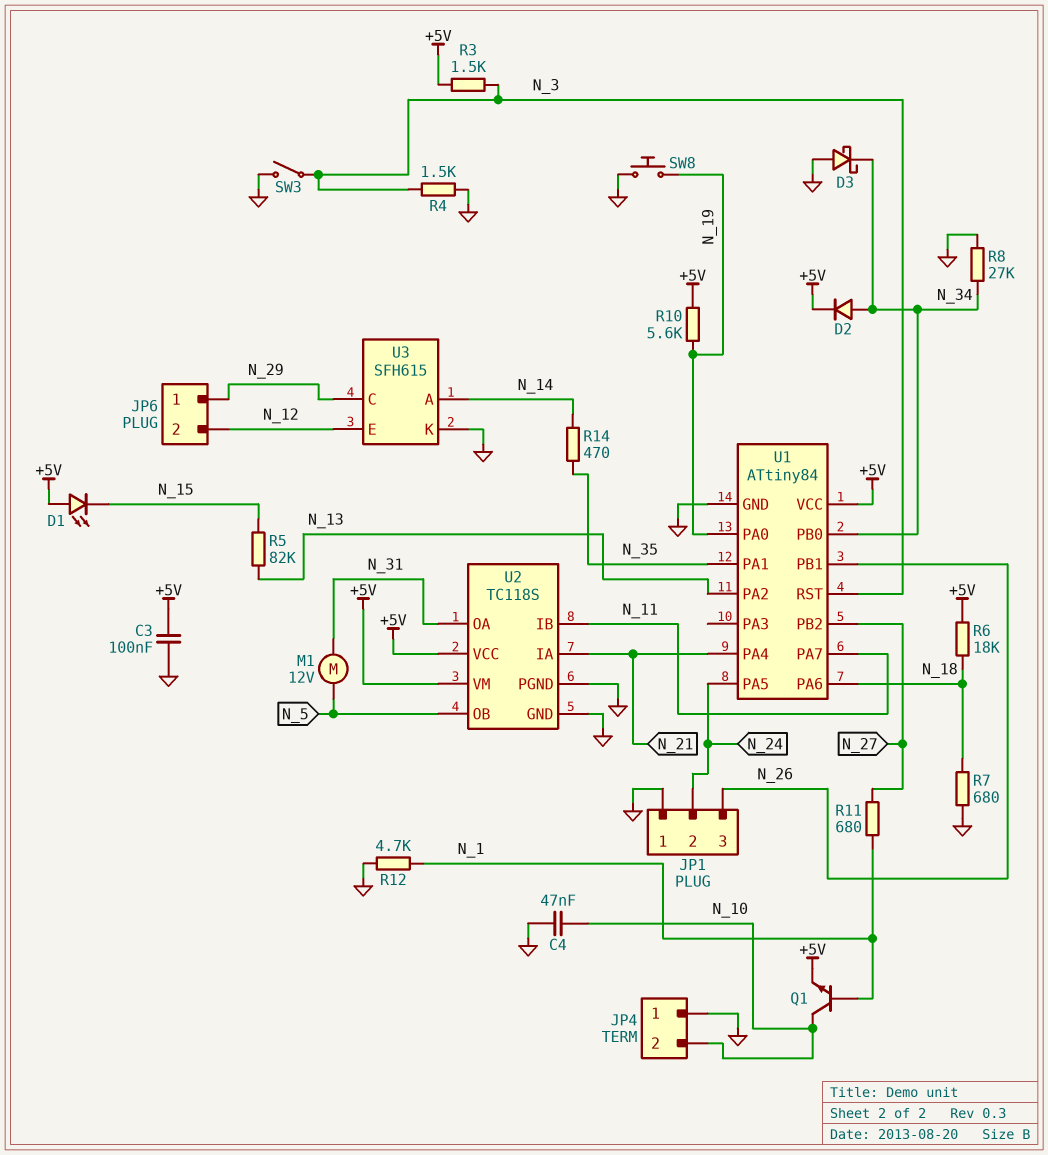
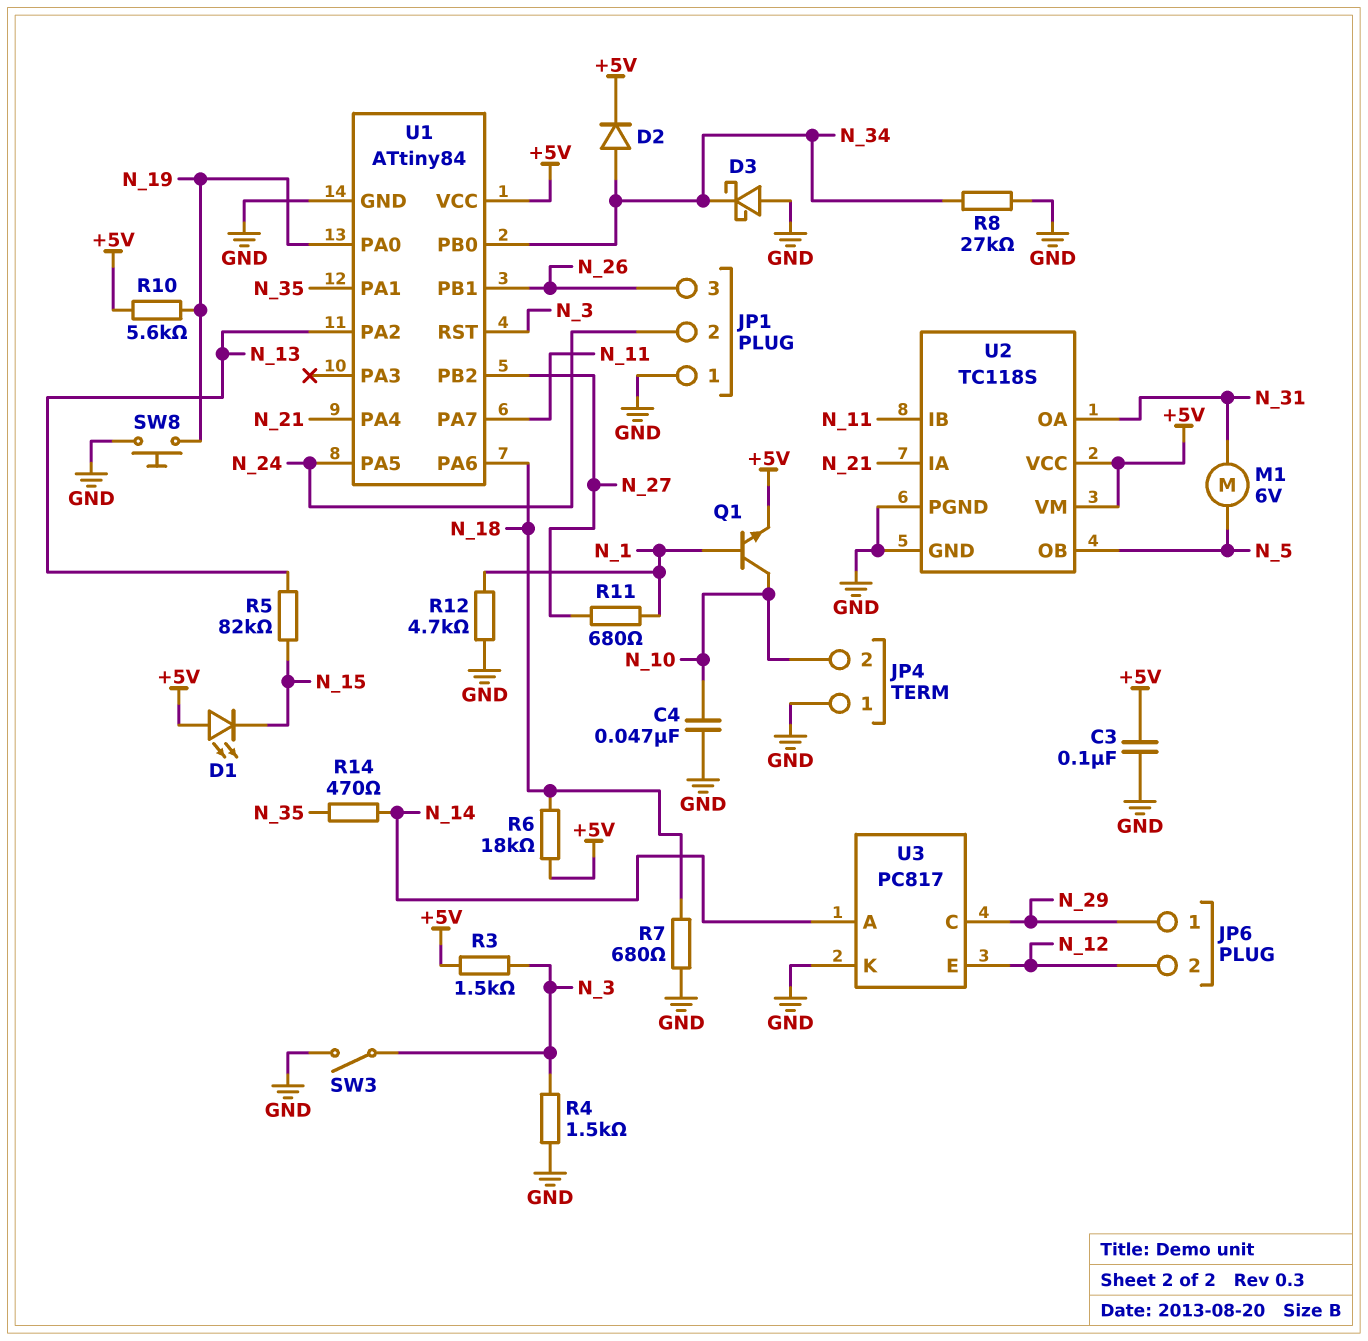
M1: motor 12V (N_5, N_31) -> motor 6V (N_5, N_31)
U3: SFH615 -> PC817

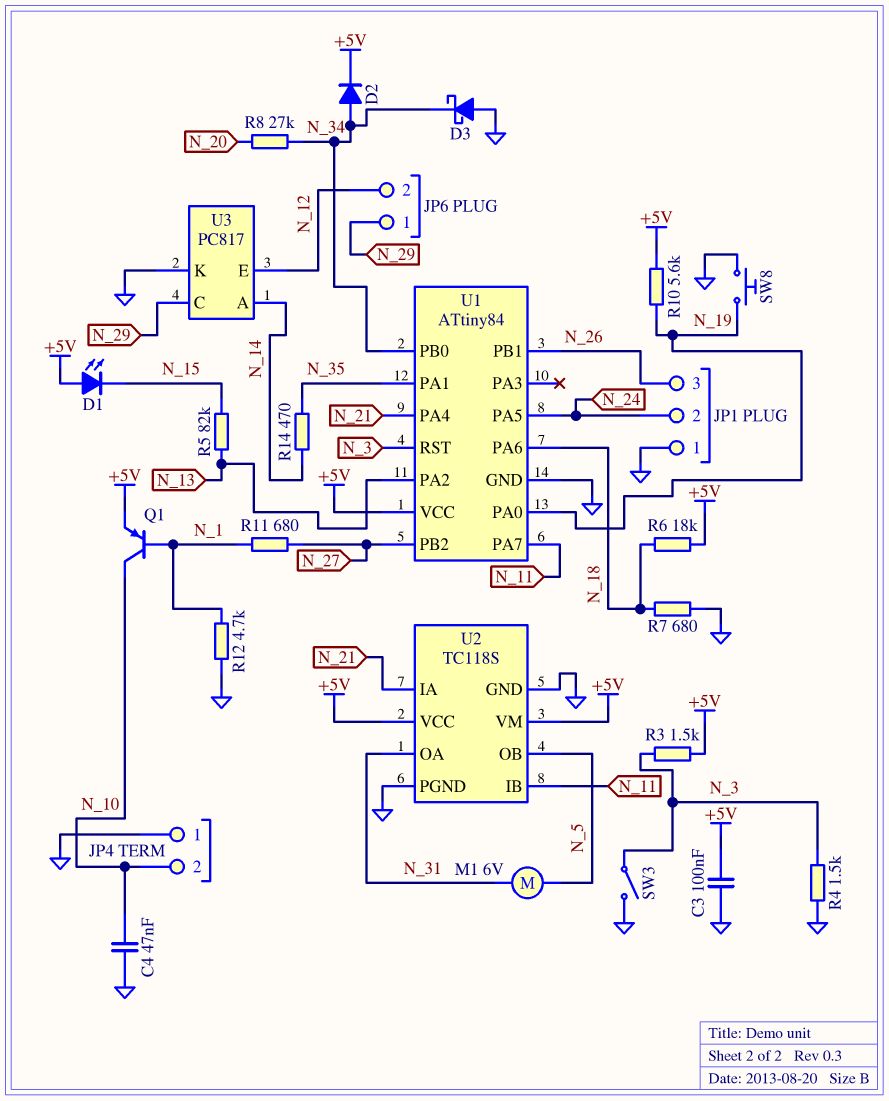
Q1: NPN (B N_1, C N_10, E +5V) -> PNP (B N_1, C N_10, E +5V)
R8: 27k (GND, N_34) -> 27k (N_20, N_34)

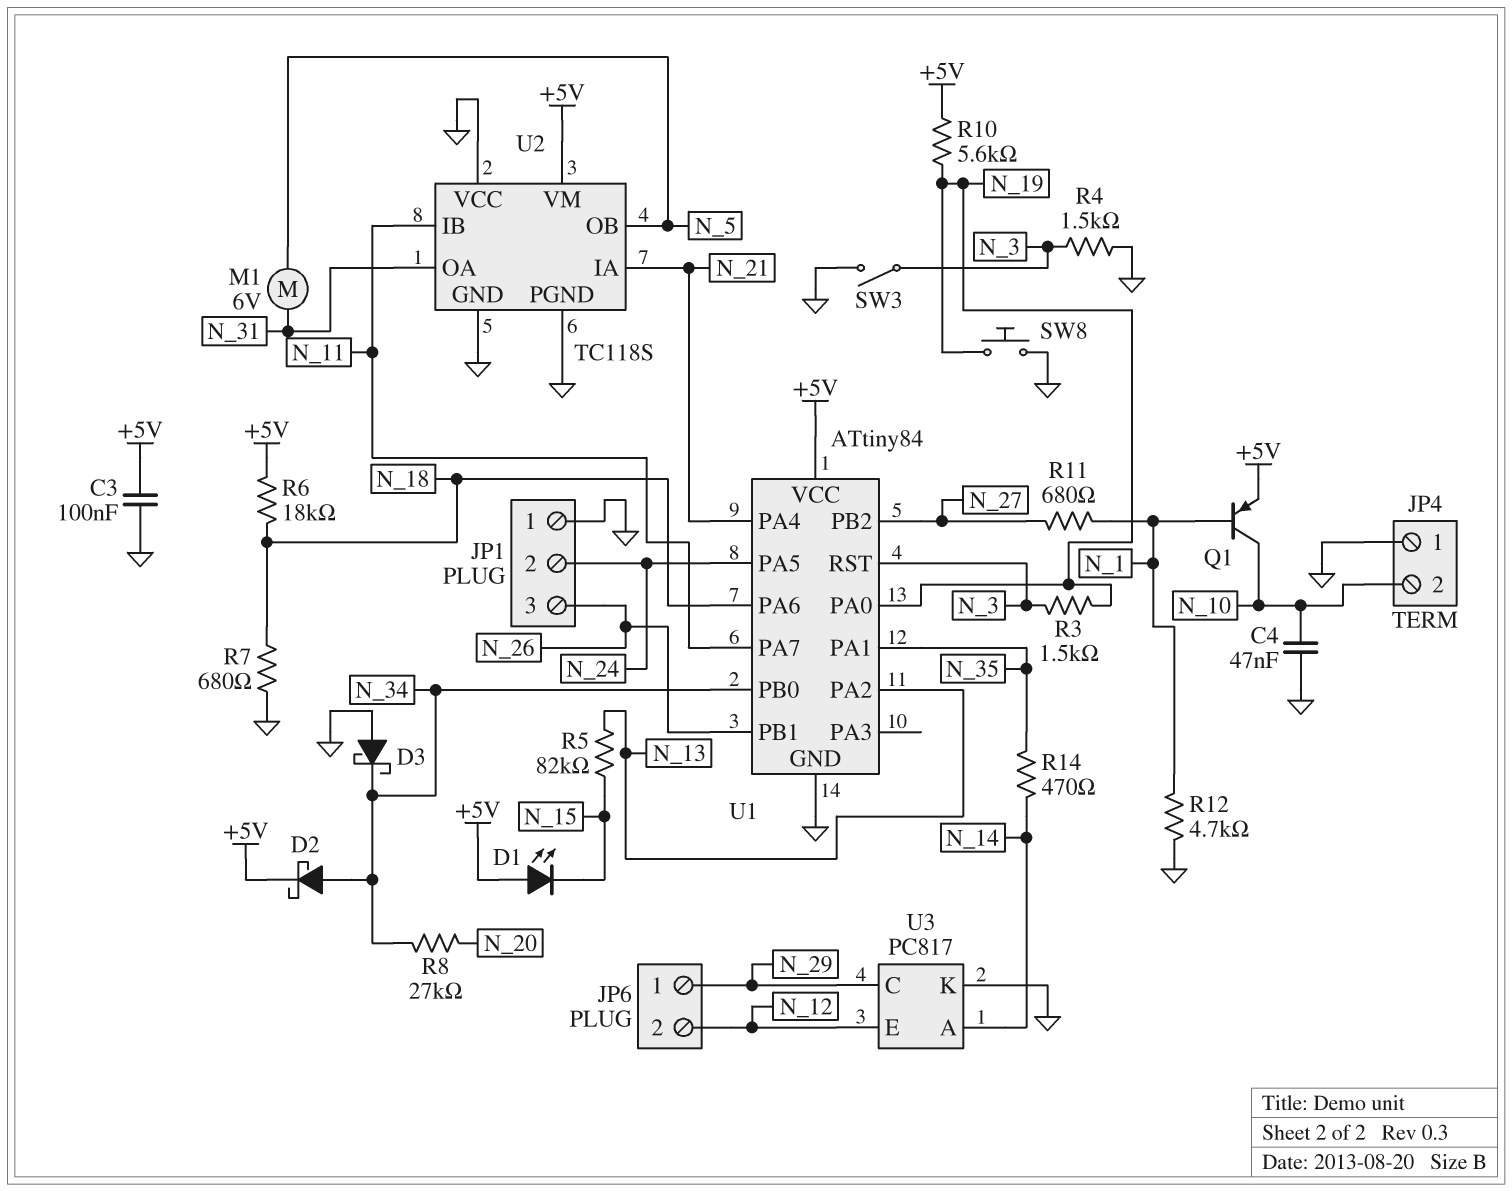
D2: diode (A N_34, K +5V) -> schottky (A N_34, K +5V)
R3: 1.5k (+5V, N_3) -> 1.5k (N_3, N_19)
U2 pin VCC: +5V -> GND

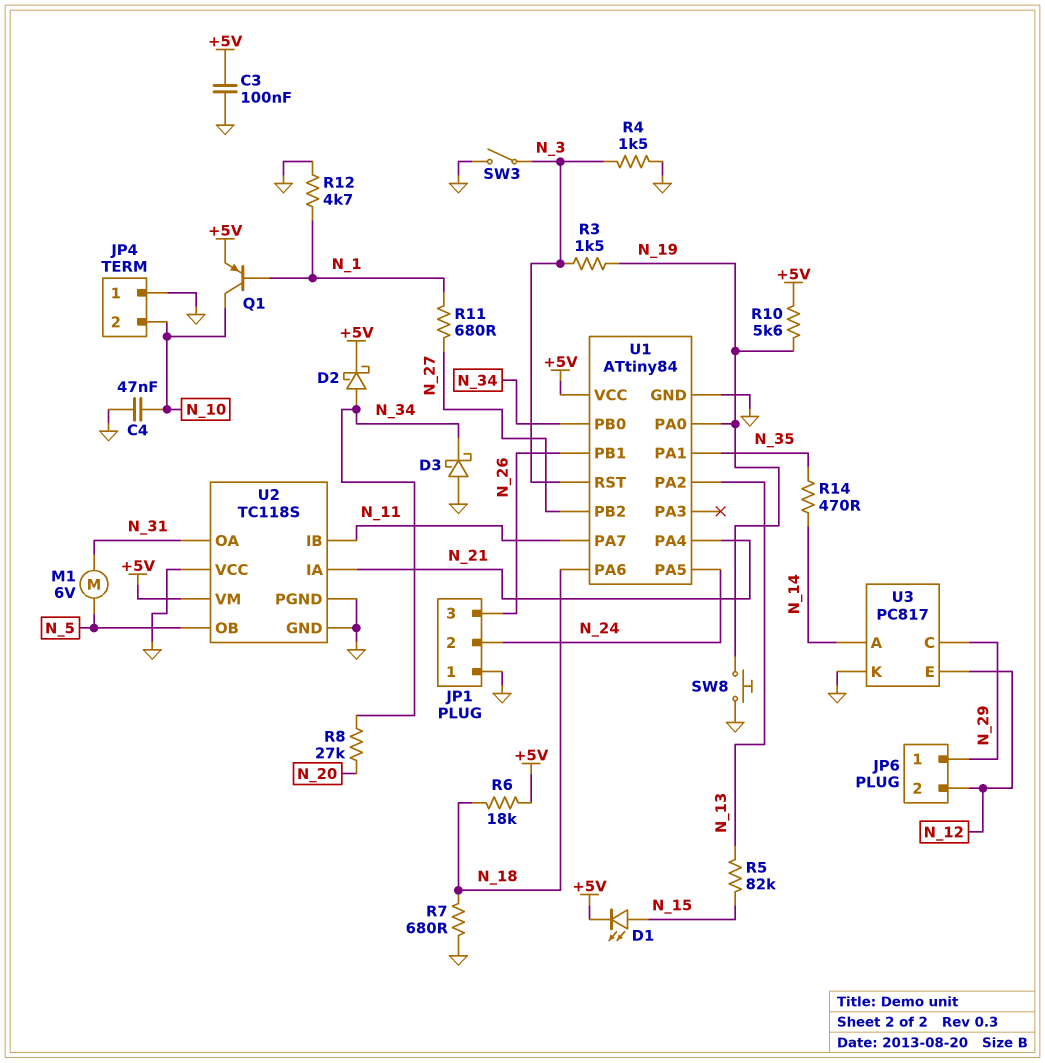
D1: LED (A +5V, K N_15) -> LED (A N_15, K +5V)

